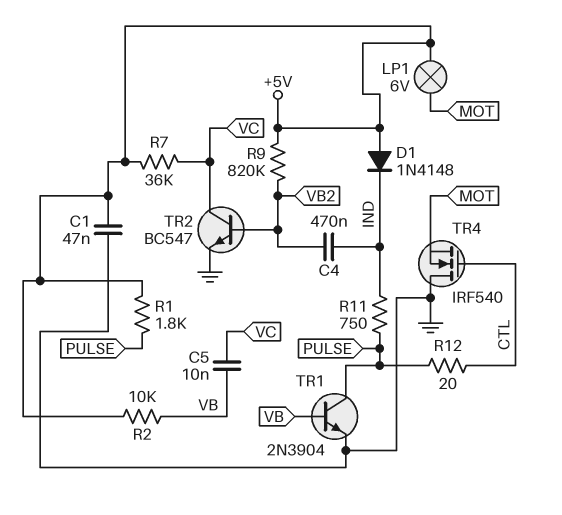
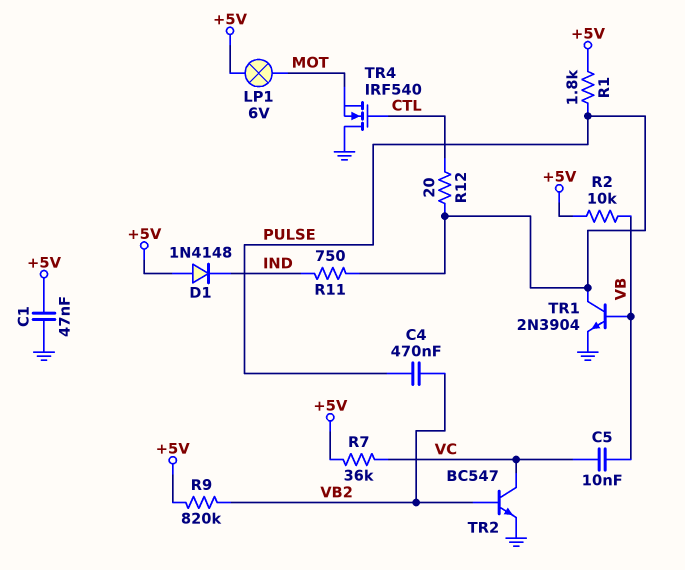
C4: 470nF (IND, VB2) -> 470nF (PULSE, VB2)

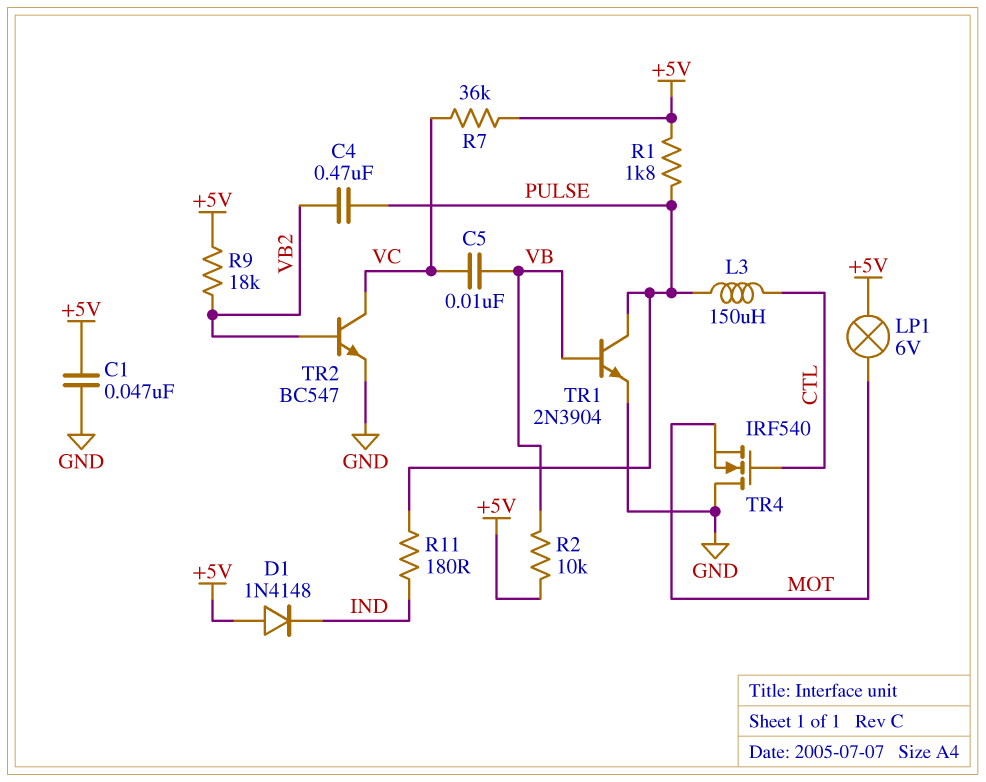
L3: none -> 150uH (CTL, PULSE)
R9: 820k (+5V, VB2) -> 18k (+5V, VB2)
R11: 750 (IND, PULSE) -> 180 (IND, PULSE)
R12: 20 (CTL, PULSE) -> none

